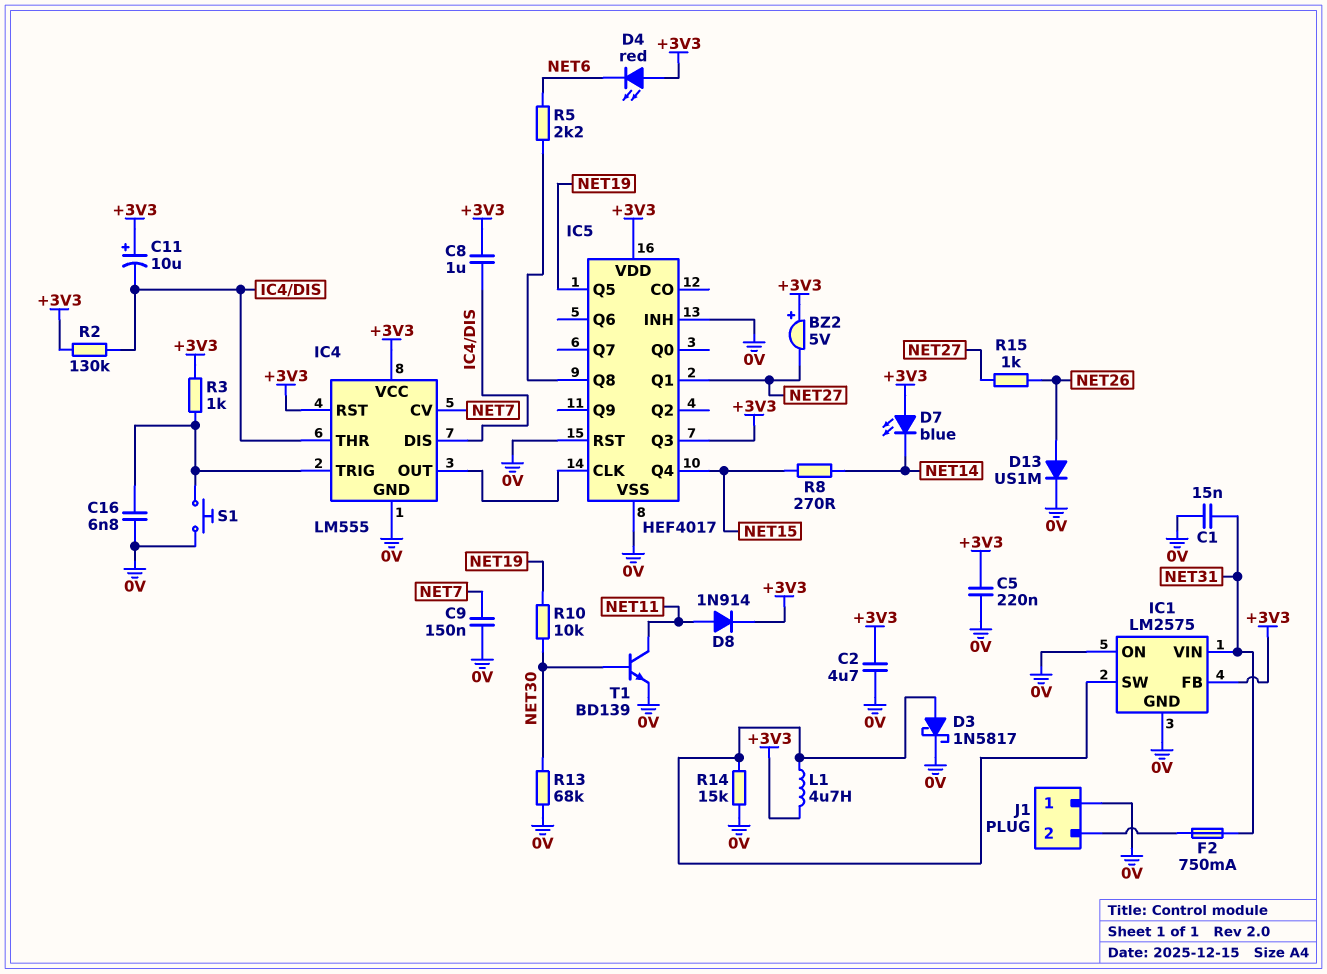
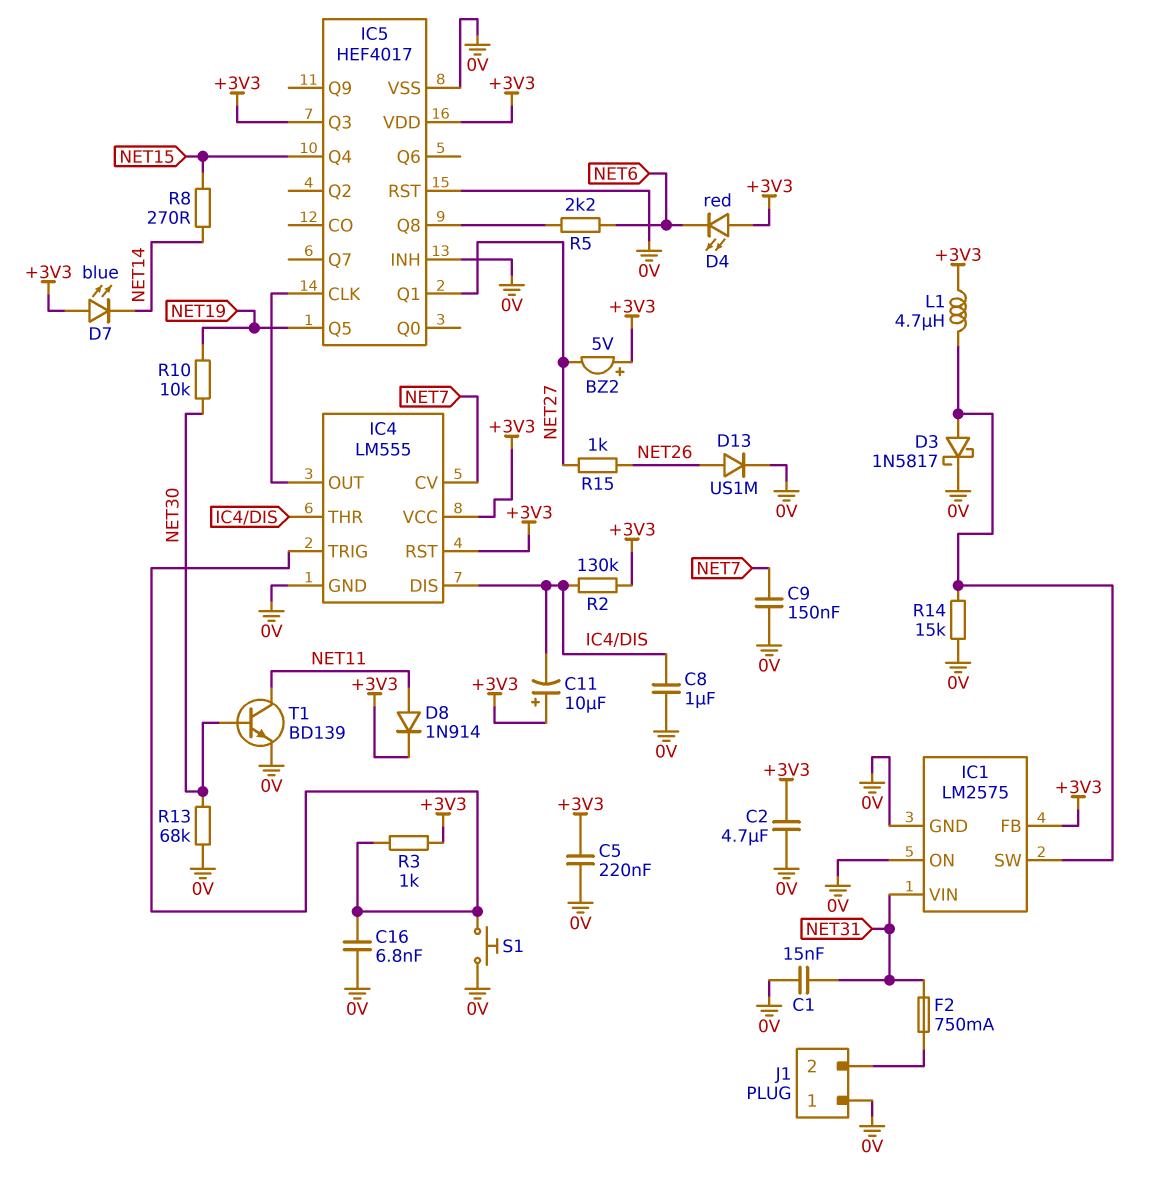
C8: 1uF (+3V3, IC4/DIS) -> 1uF (0V, IC4/DIS)

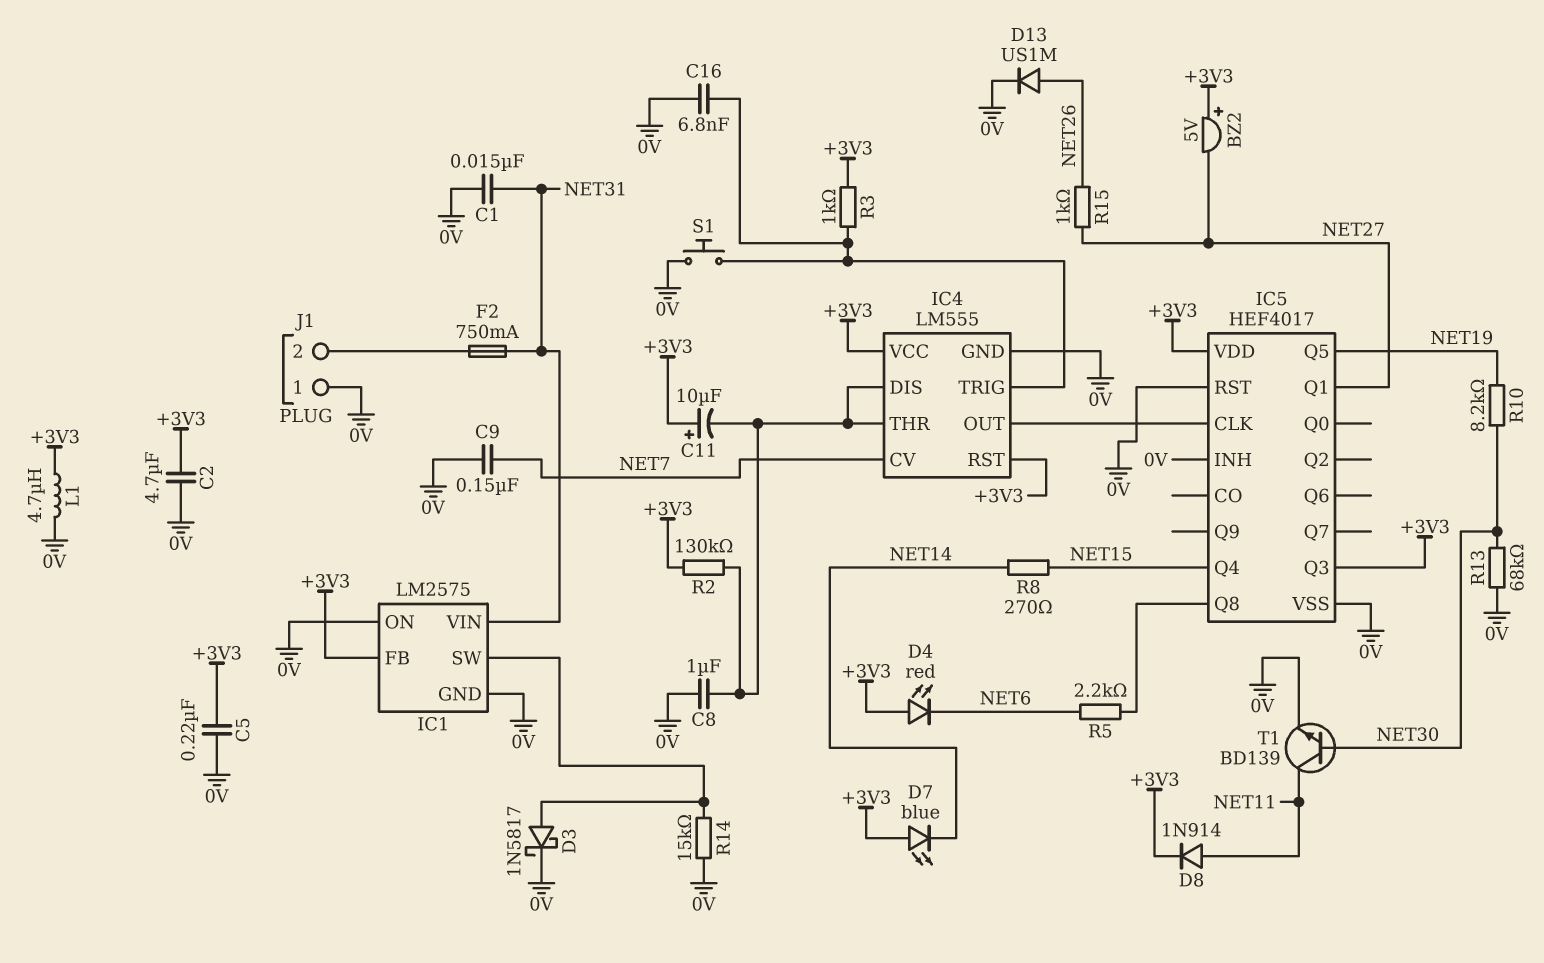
L1: 4.7uH (+3V3, IC1/SW) -> 4.7uH (+3V3, 0V)
R10: 10k (NET19, NET30) -> 8.2k (NET19, NET30)

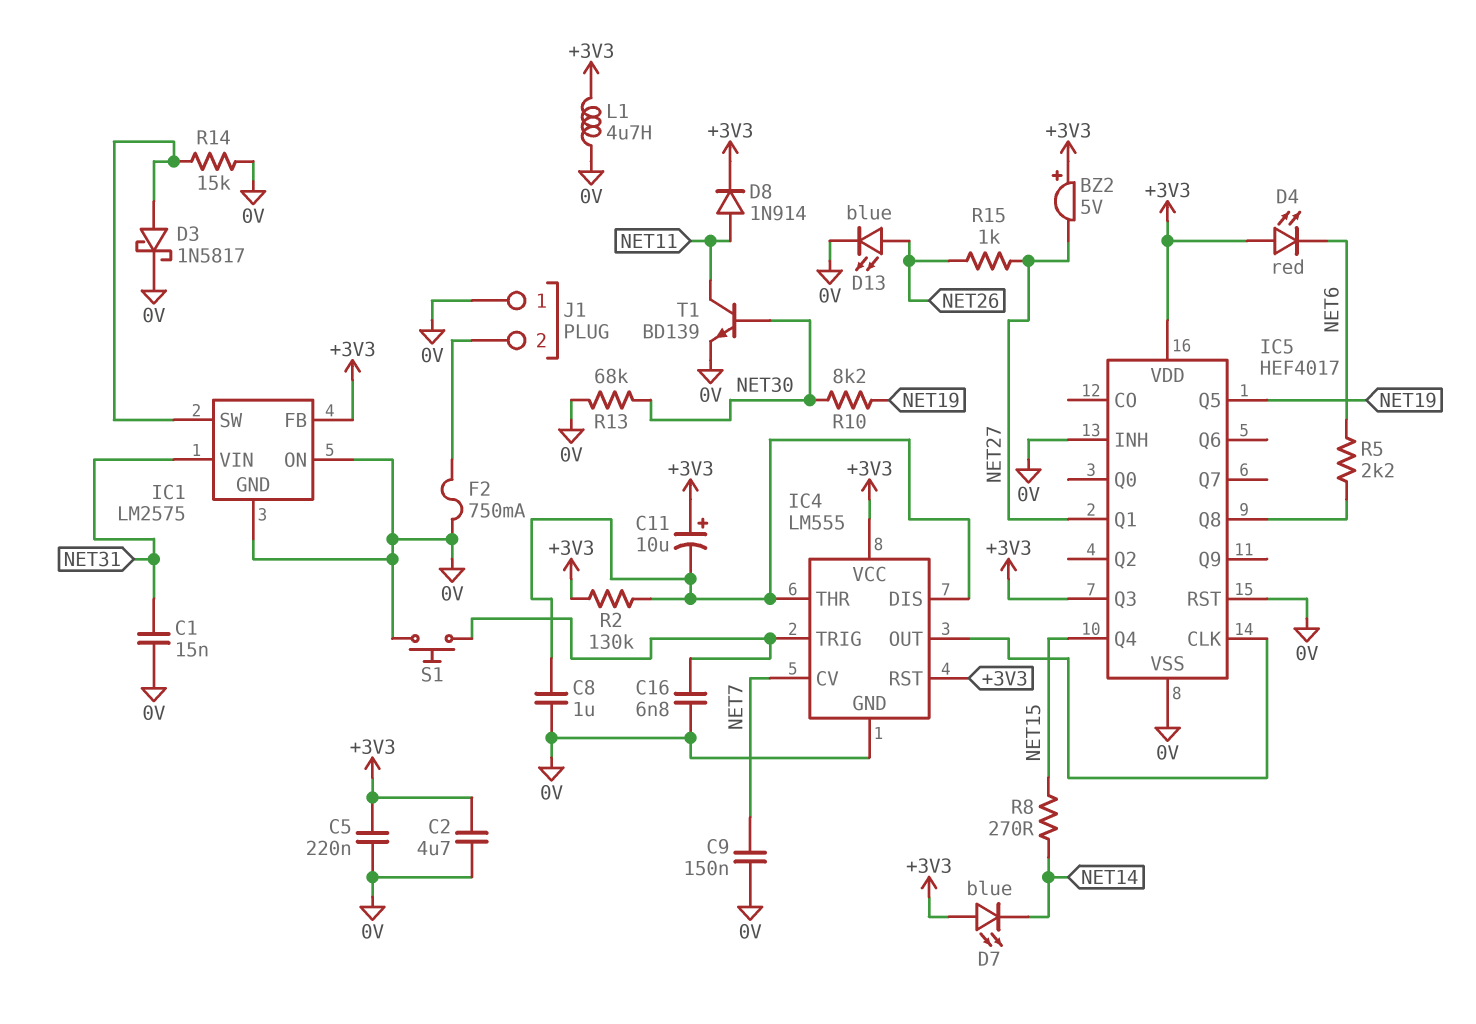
D13: diode US1M (A NET26, K 0V) -> LED blue (A NET26, K 0V)
F2: 750mA (J1/2, NET31) -> 750mA (0V, J1/2)
R3: 1k (+3V3, IC4/TRIG) -> none

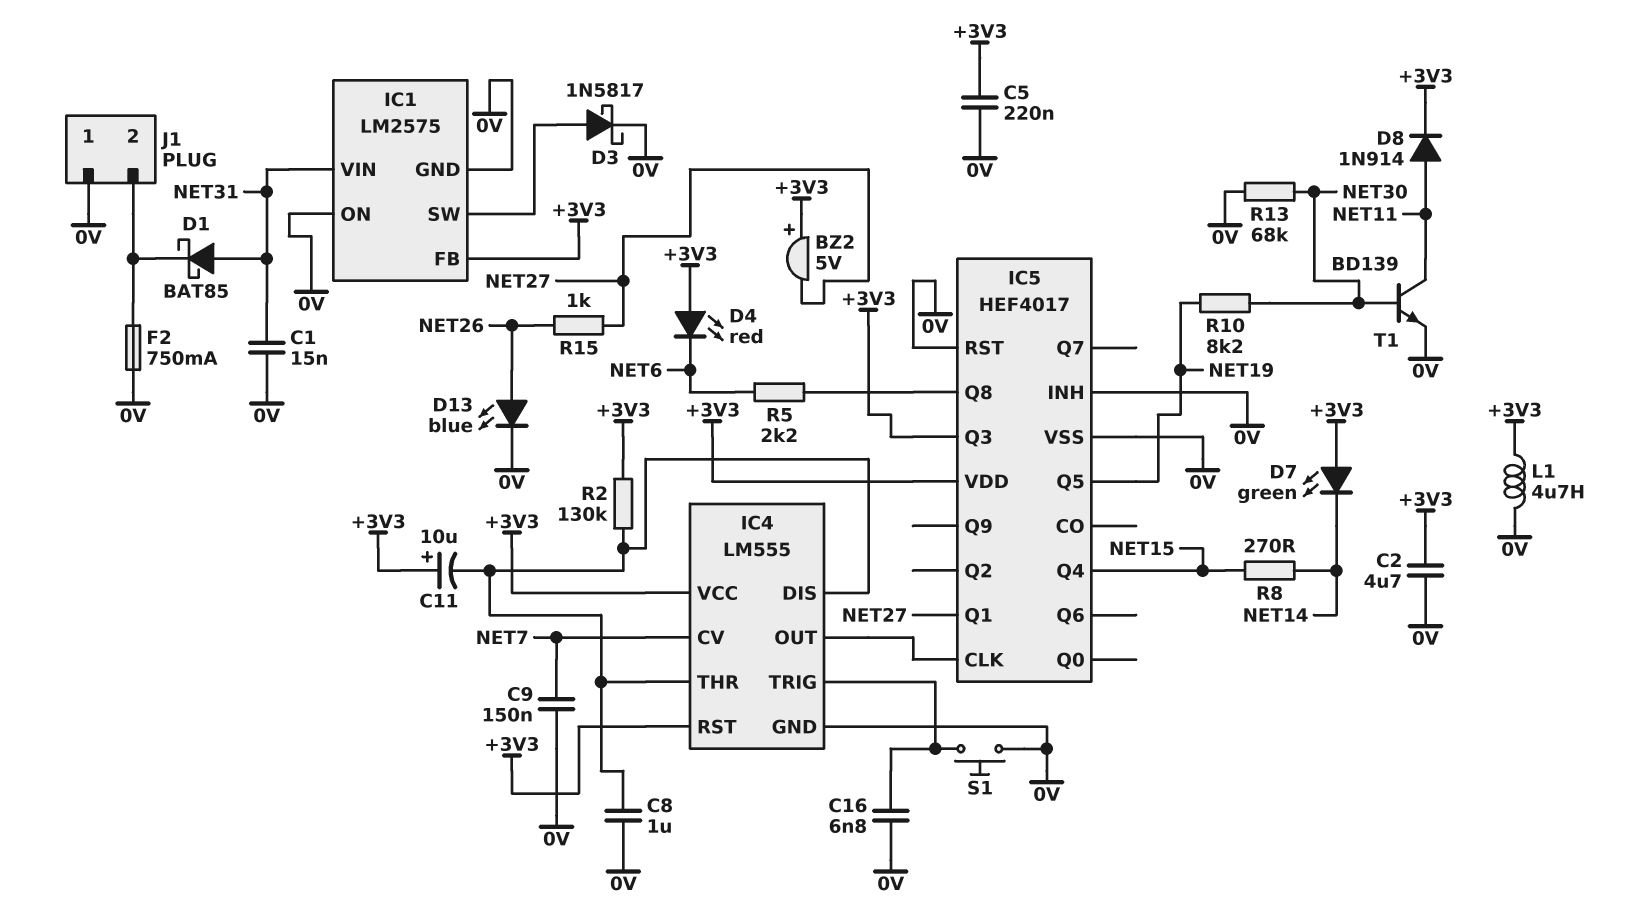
D1: none -> schottky BAT85 (A NET31, K J1/2)
D7: LED blue (A +3V3, K NET14) -> LED green (A +3V3, K NET14)
R14: 15k (0V, IC1/SW) -> none

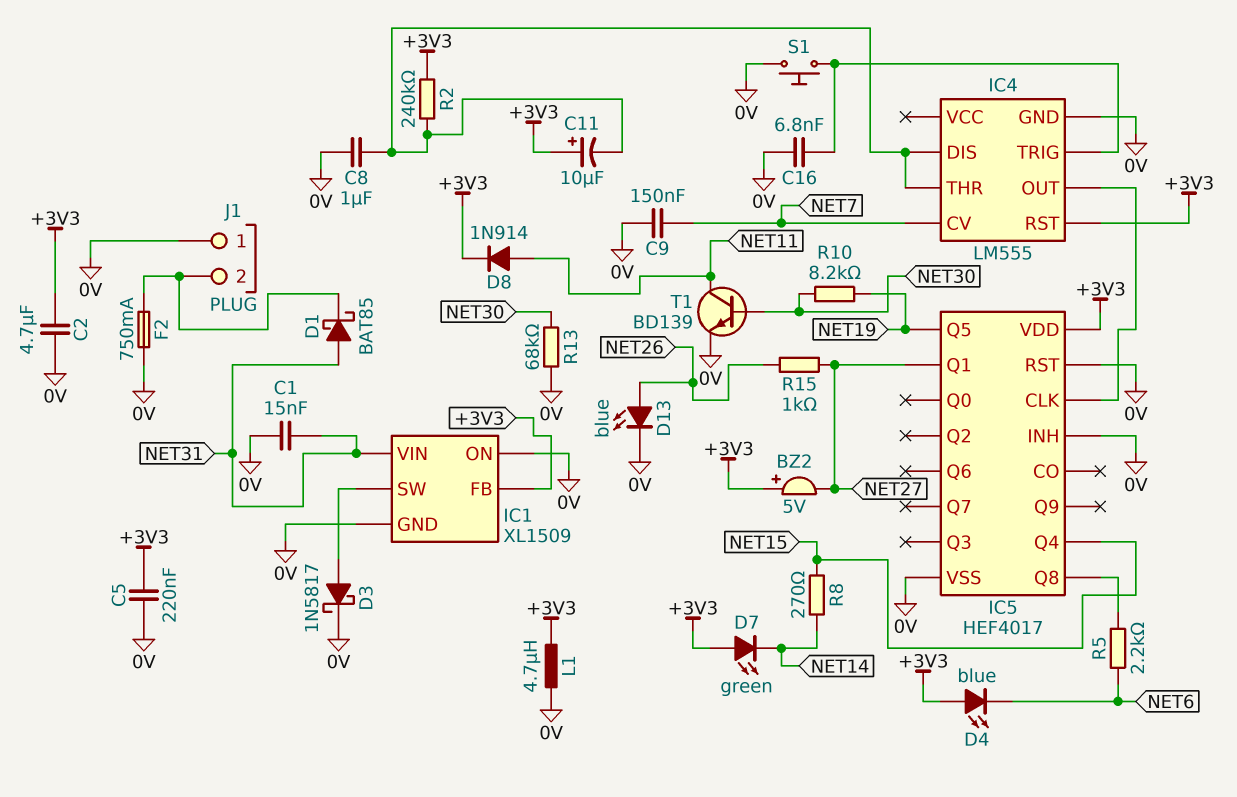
D4: LED red (A +3V3, K NET6) -> LED blue (A +3V3, K NET6)
IC1: LM2575 -> XL1509
IC4 pin VCC: +3V3 -> none
IC5 pin Q3: +3V3 -> none
R2: 130k (+3V3, IC4/DIS) -> 240k (+3V3, IC4/DIS)

